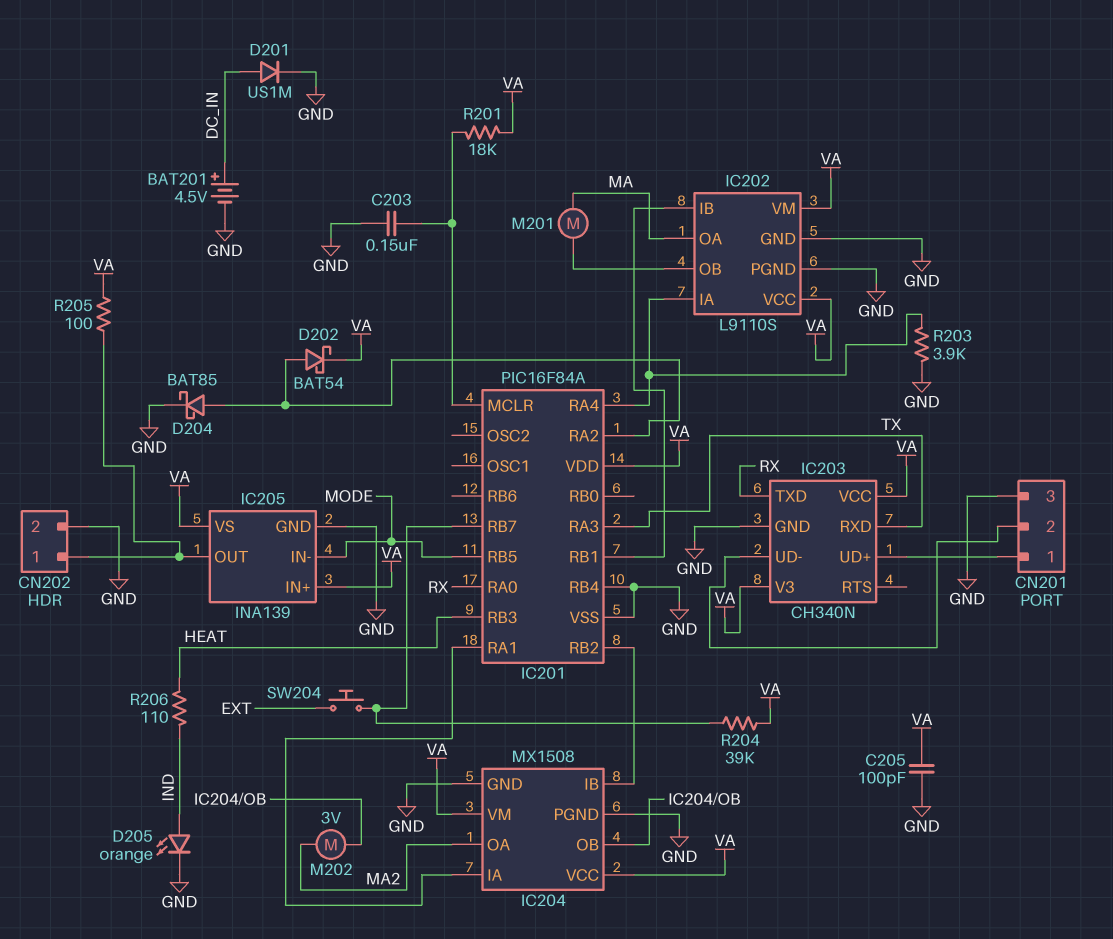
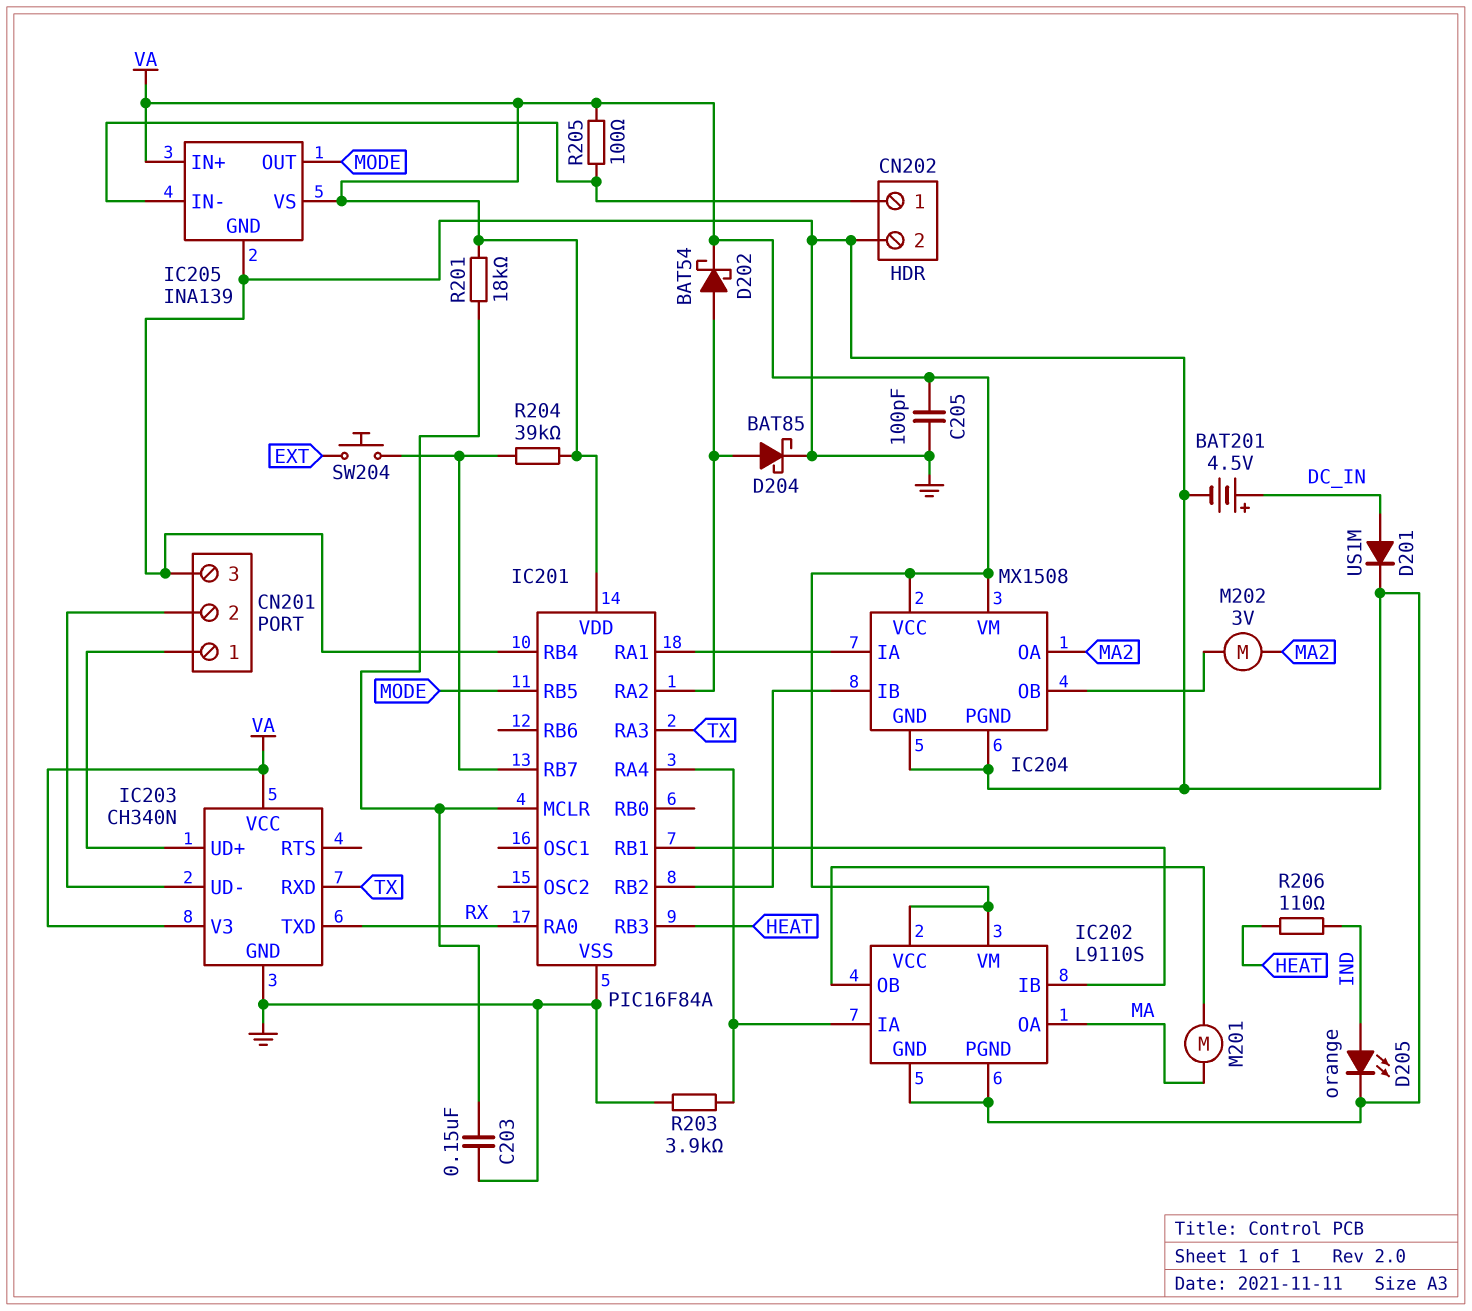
IC205 pin IN-: MODE -> CN202/1
IC205 pin OUT: CN202/1 -> MODE

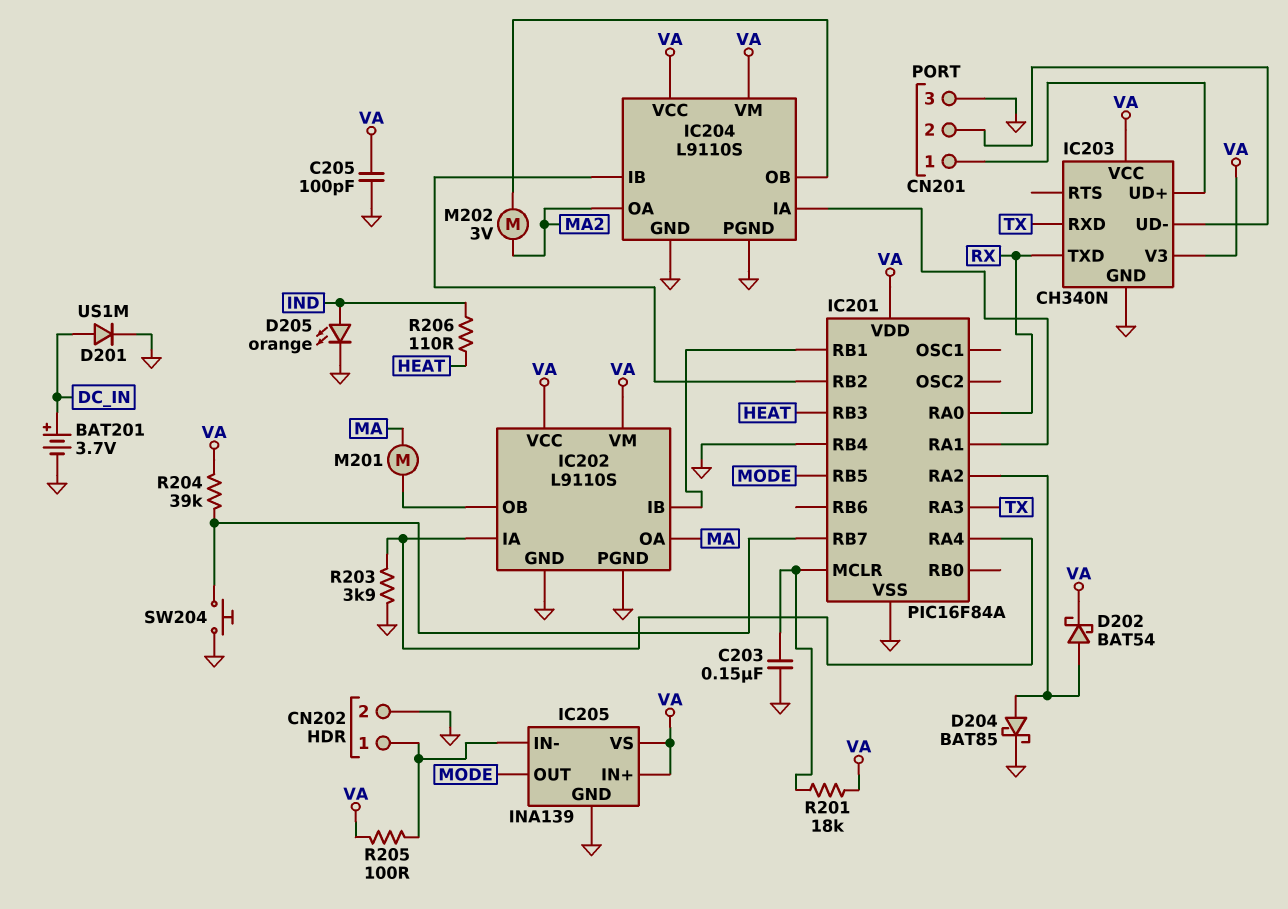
BAT201: 4.5V (plus DC_IN, minus GND) -> 3.7V (plus DC_IN, minus GND)
IC204: MX1508 -> L9110S
SW204: button (EXT, IC201/RB7) -> button (GND, IC201/RB7)

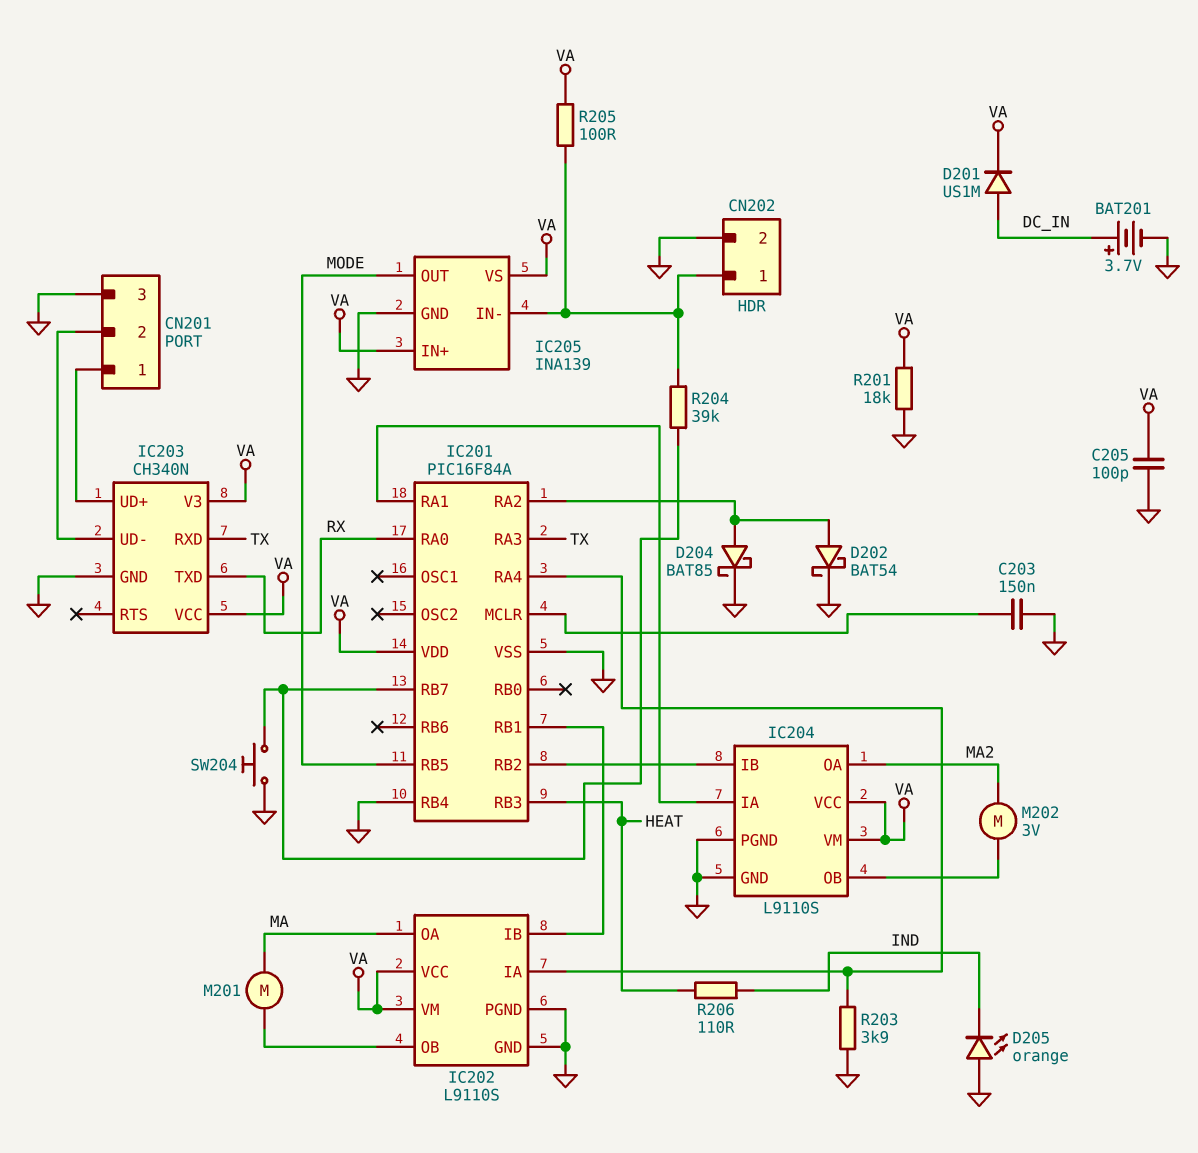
D201: diode US1M (A DC_IN, K GND) -> diode US1M (A DC_IN, K VA)
D202: schottky BAT54 (A IC201/RA2, K VA) -> schottky BAT54 (A IC201/RA2, K GND)
D205: LED orange (A IND, K GND) -> LED orange (A GND, K IND)
R201: 18k (IC201/MCLR, VA) -> 18k (GND, VA)
R204: 39k (IC201/RB7, VA) -> 39k (CN202/1, IC201/RB7)

